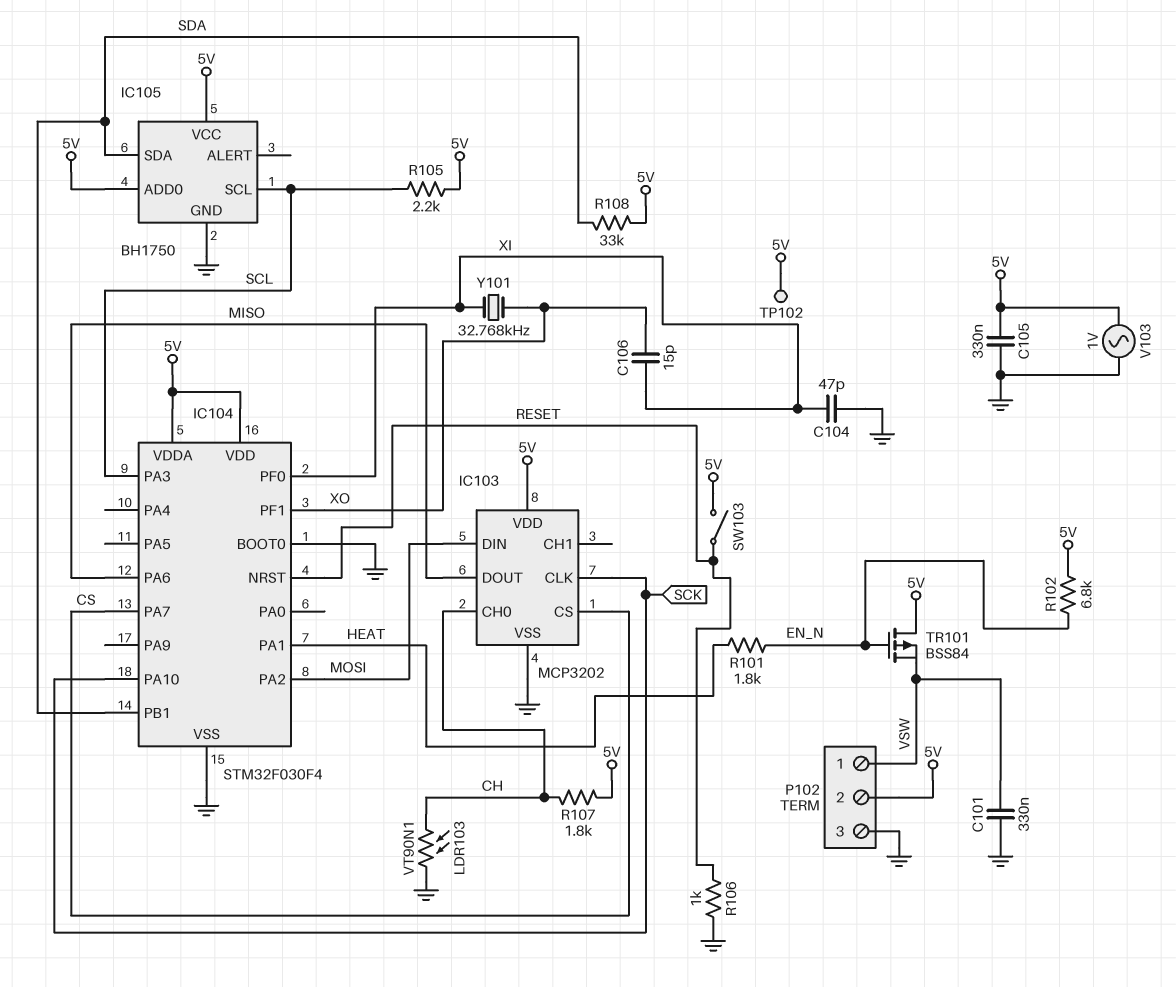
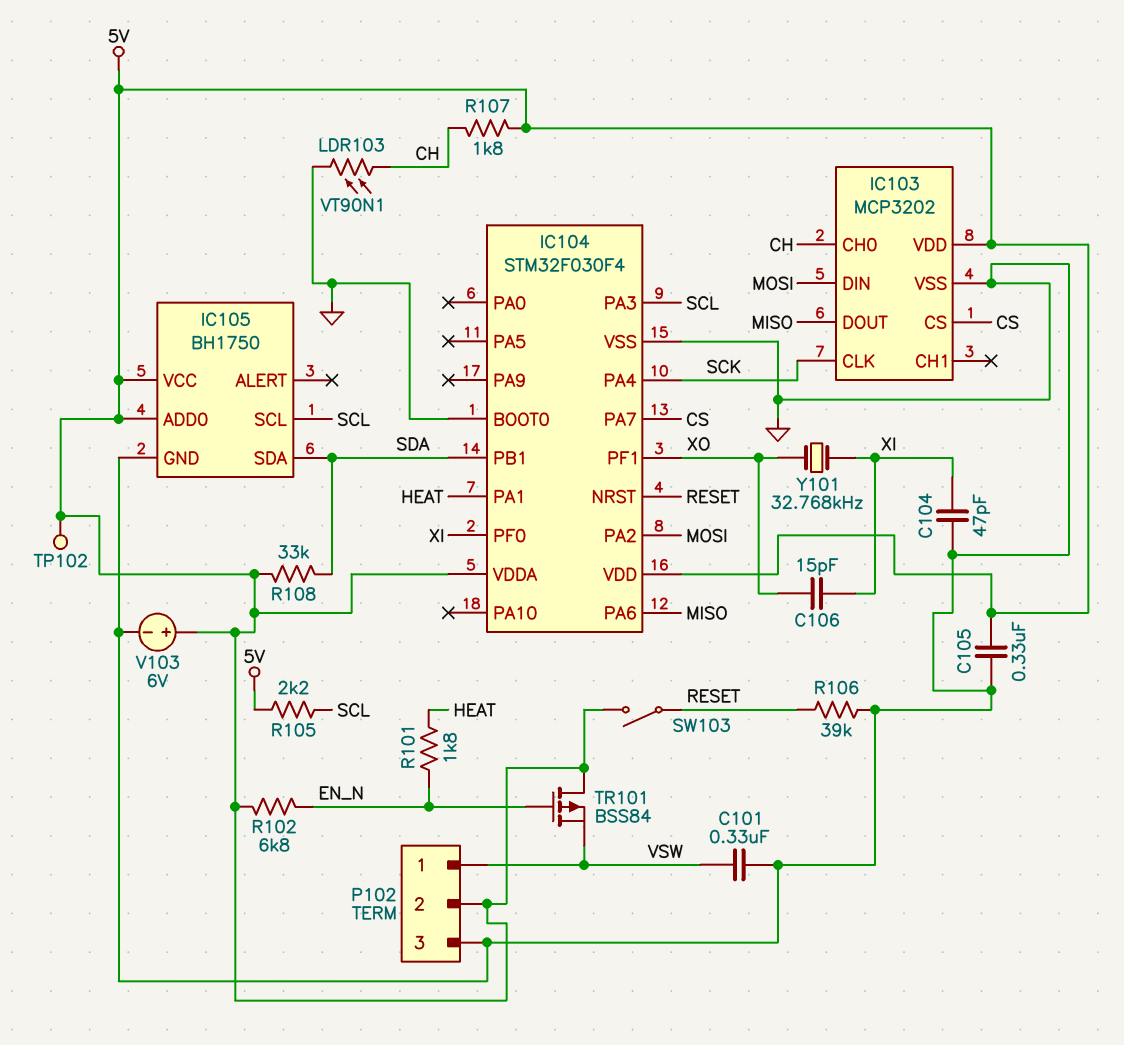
IC104 pin PA4: none -> SCK
IC104 pin PA10: SCK -> none
R106: 1k (GND, RESET) -> 39k (GND, RESET)
V103: AC 1V (5V, GND) -> 6V (plus 5V, minus GND)

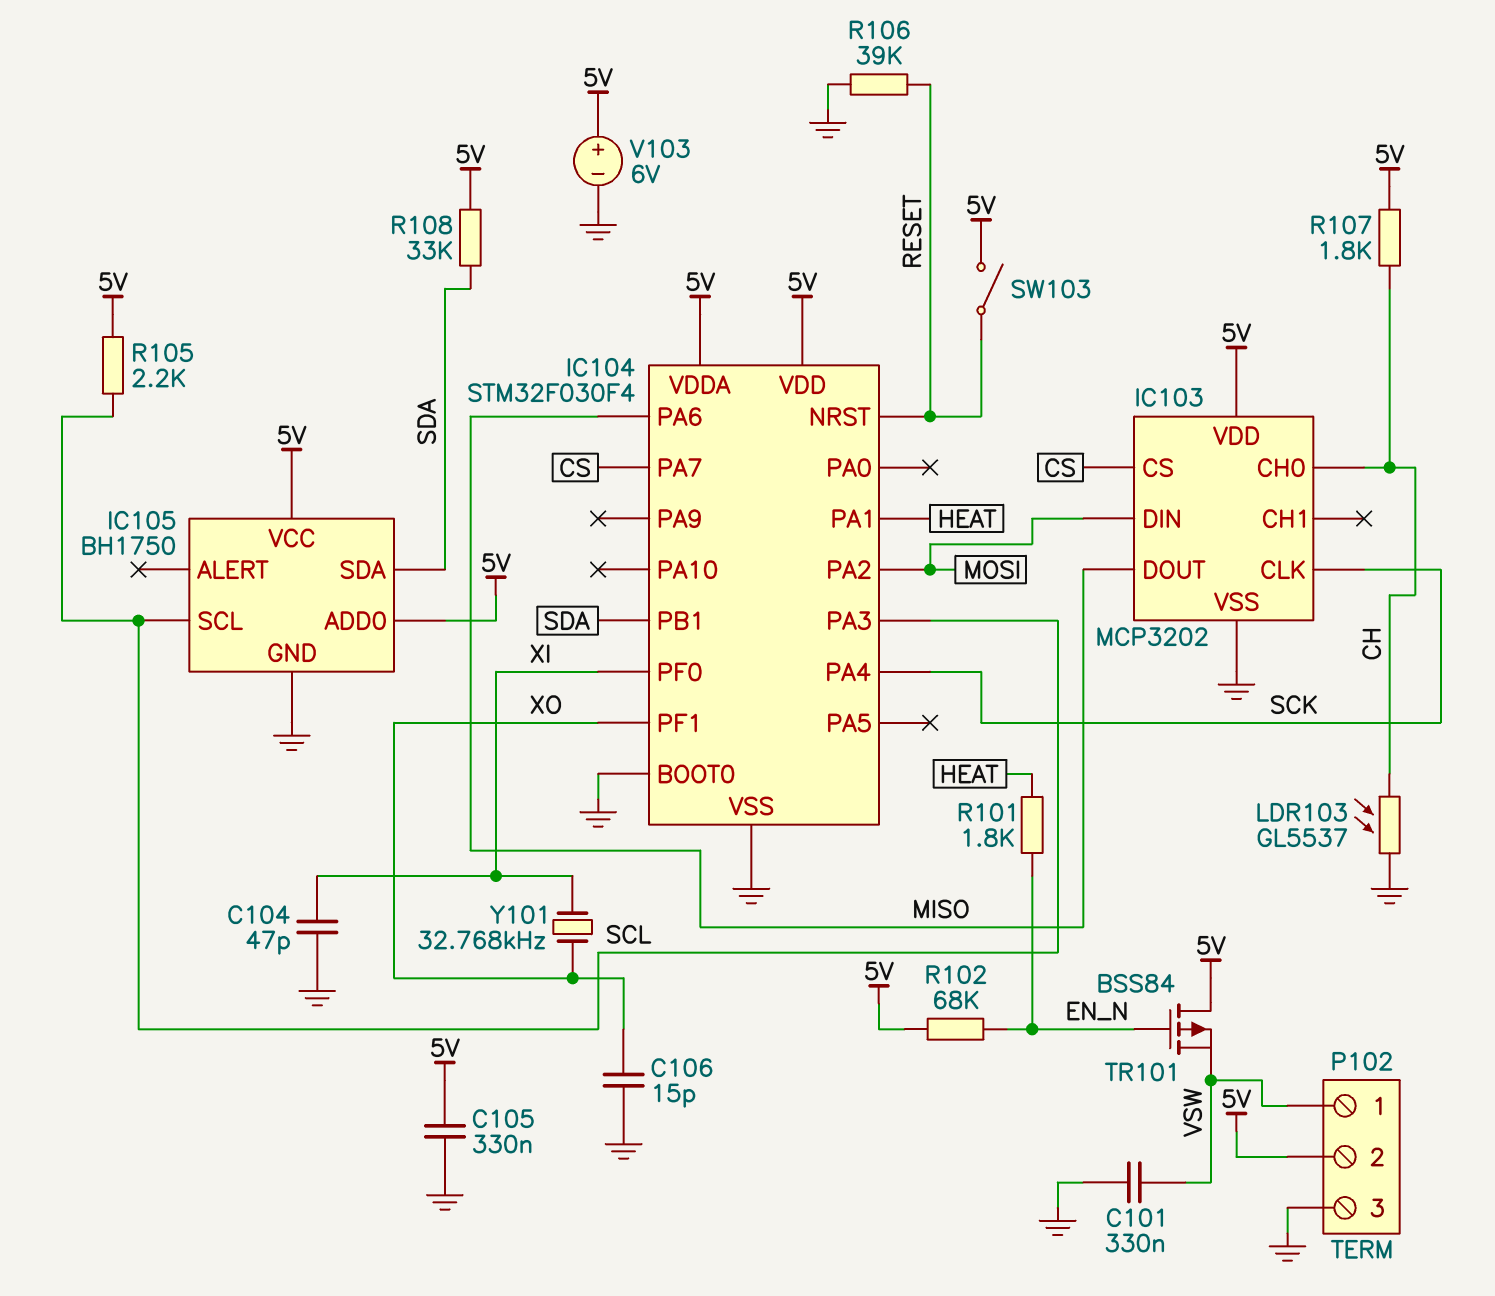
C106: 15pF (XI, XO) -> 15pF (GND, XO)
LDR103: VT90N1 (CH, GND) -> GL5537 (CH, GND)
R102: 6.8k (5V, EN_N) -> 68k (5V, EN_N)
TP102: test point (5V) -> none

